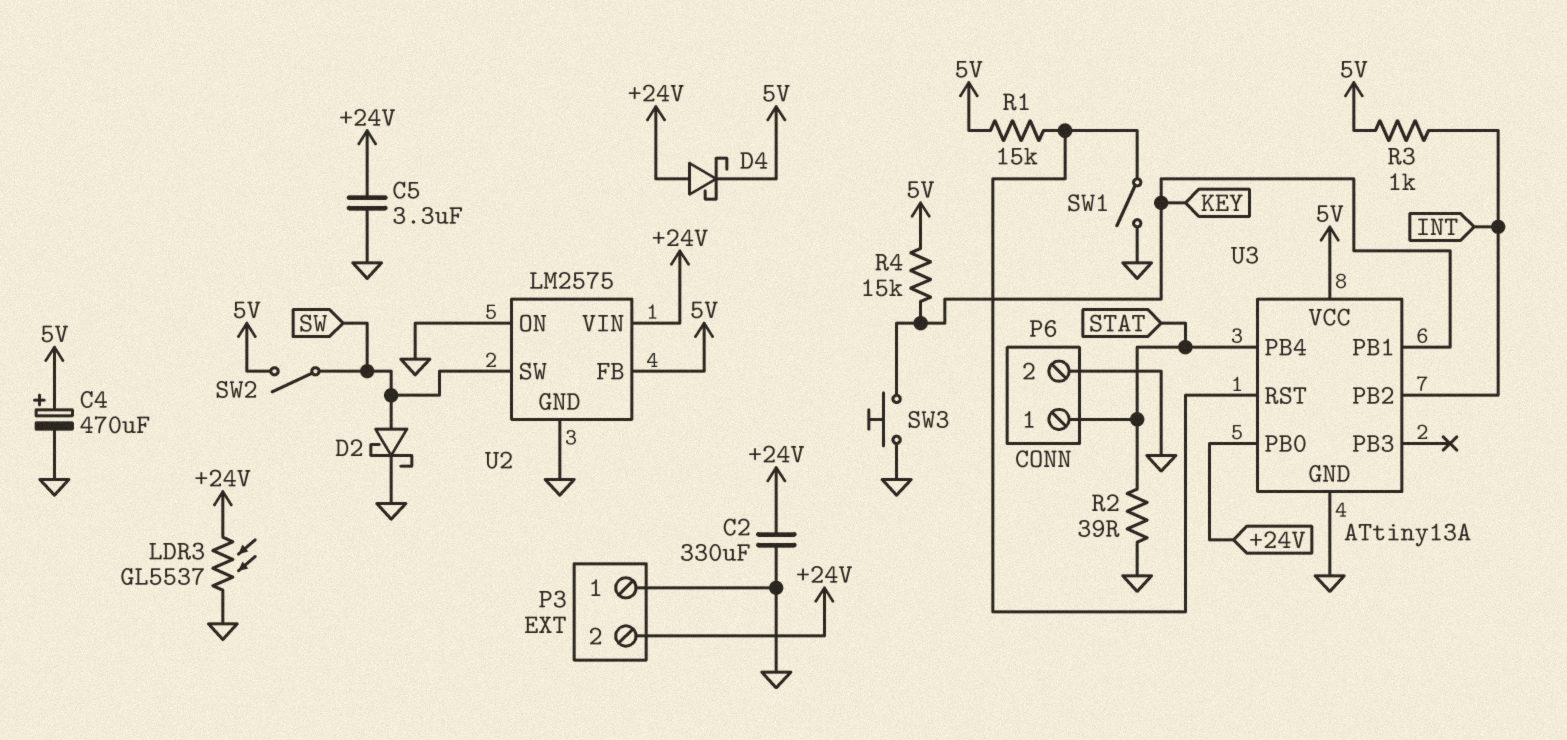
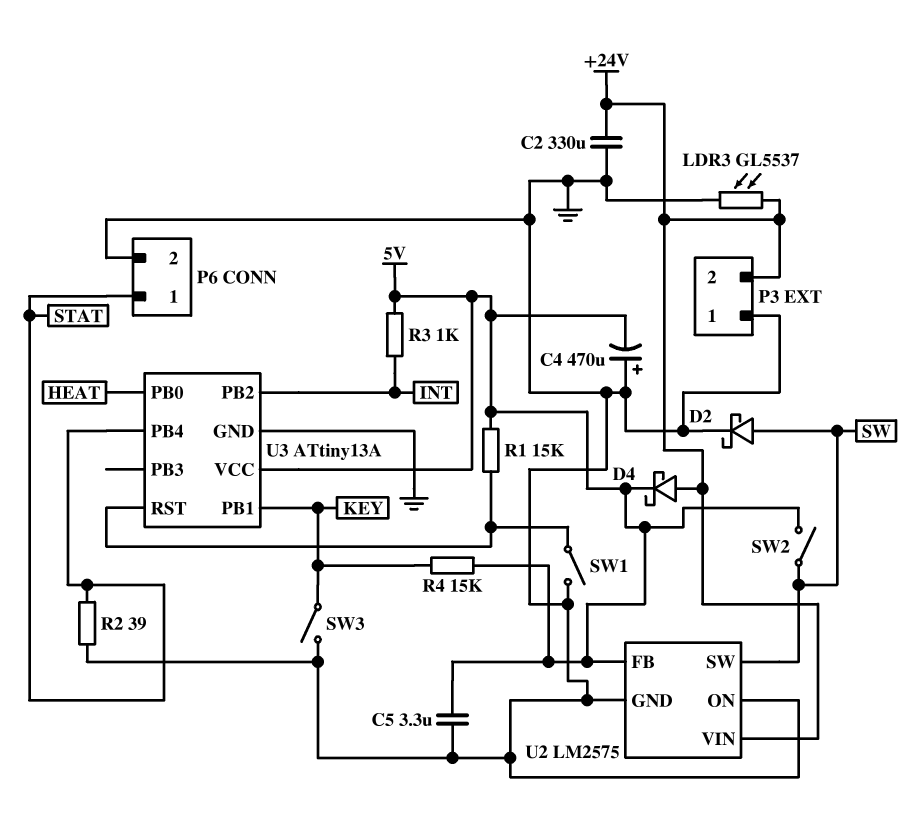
C4: 470uF (plus 5V, minus GND) -> 470uF (plus GND, minus 5V)
C5: 3.3uF (+24V, GND) -> 3.3uF (5V, GND)
SW3: button (GND, KEY) -> switch (GND, KEY)
U3 pin PB0: +24V -> HEAT

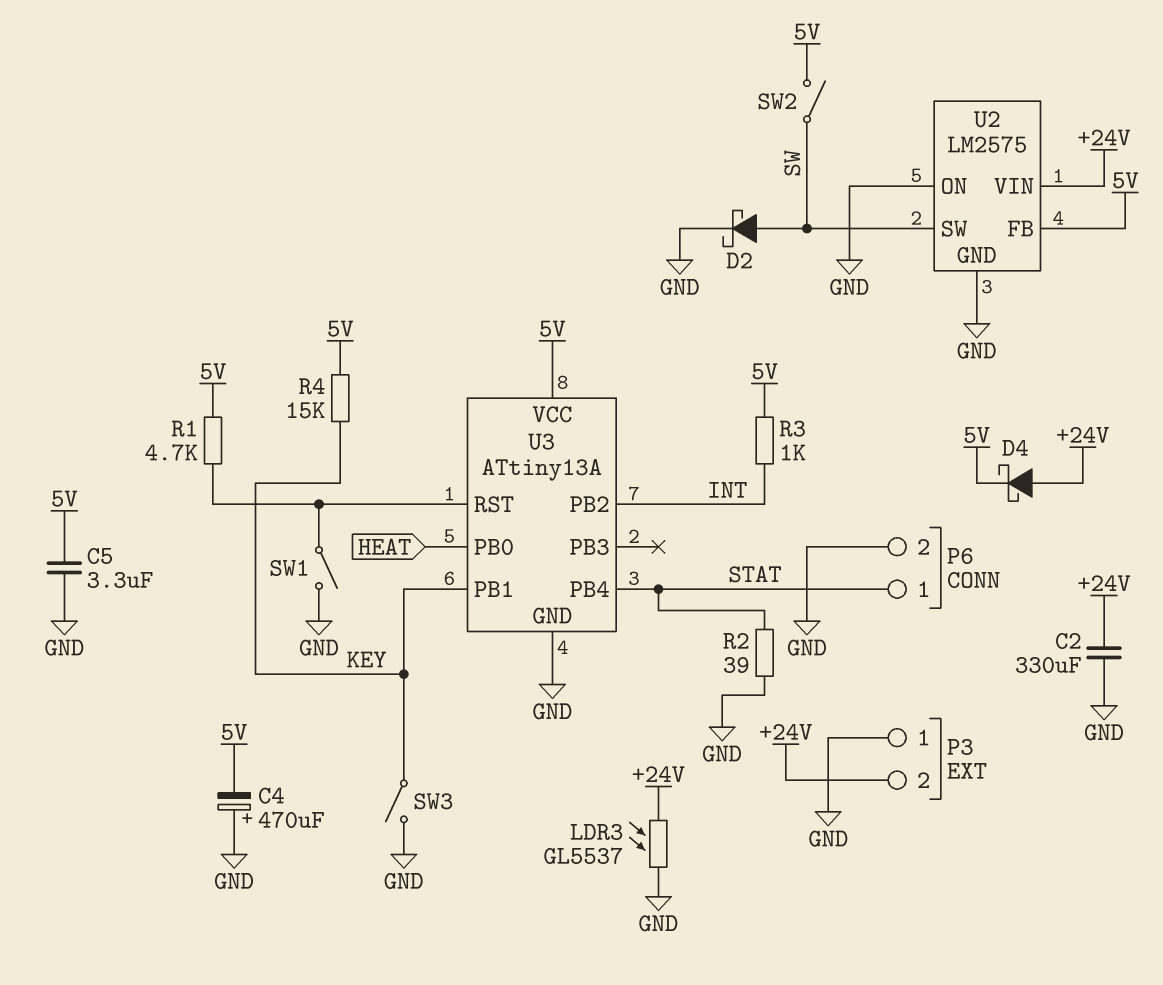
R1: 15k (5V, U3/RST) -> 4.7k (5V, U3/RST)

